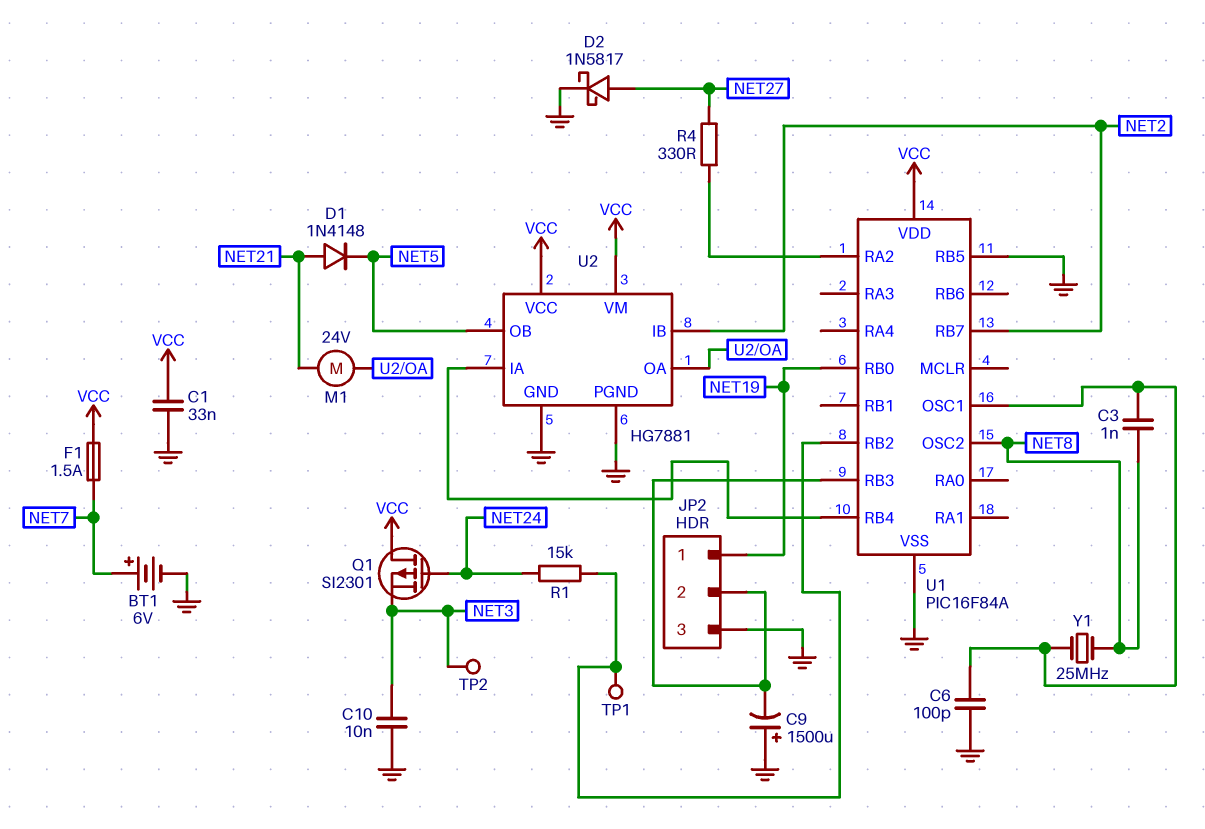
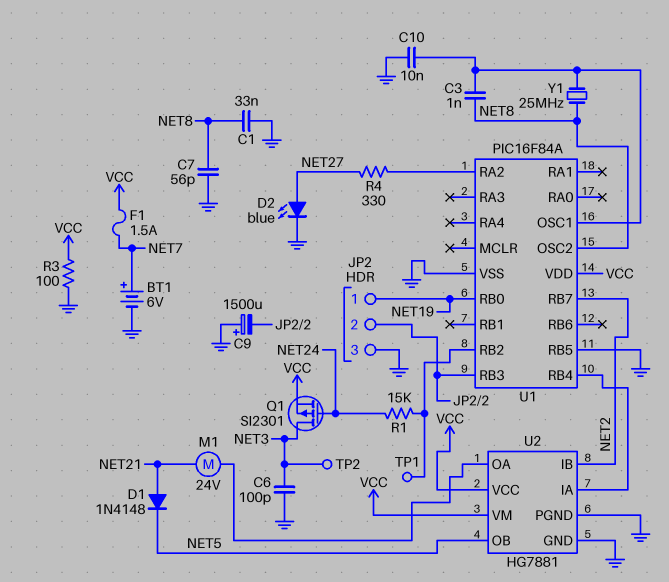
C1: 33nF (GND, VCC) -> 33nF (GND, NET8)
C6: 100pF (GND, U1/OSC1) -> 100pF (GND, NET3)
C7: none -> 56pF (GND, NET8)
C10: 10nF (GND, NET3) -> 10nF (GND, U1/OSC1)
D2: schottky 1N5817 (A NET27, K GND) -> LED blue (A NET27, K GND)
Q1: PMOS SI2301 (G NET24, D VCC, S NET3) -> PMOS SI2301 (G NET24, D NET3, S VCC)
R3: none -> 100 (GND, VCC)

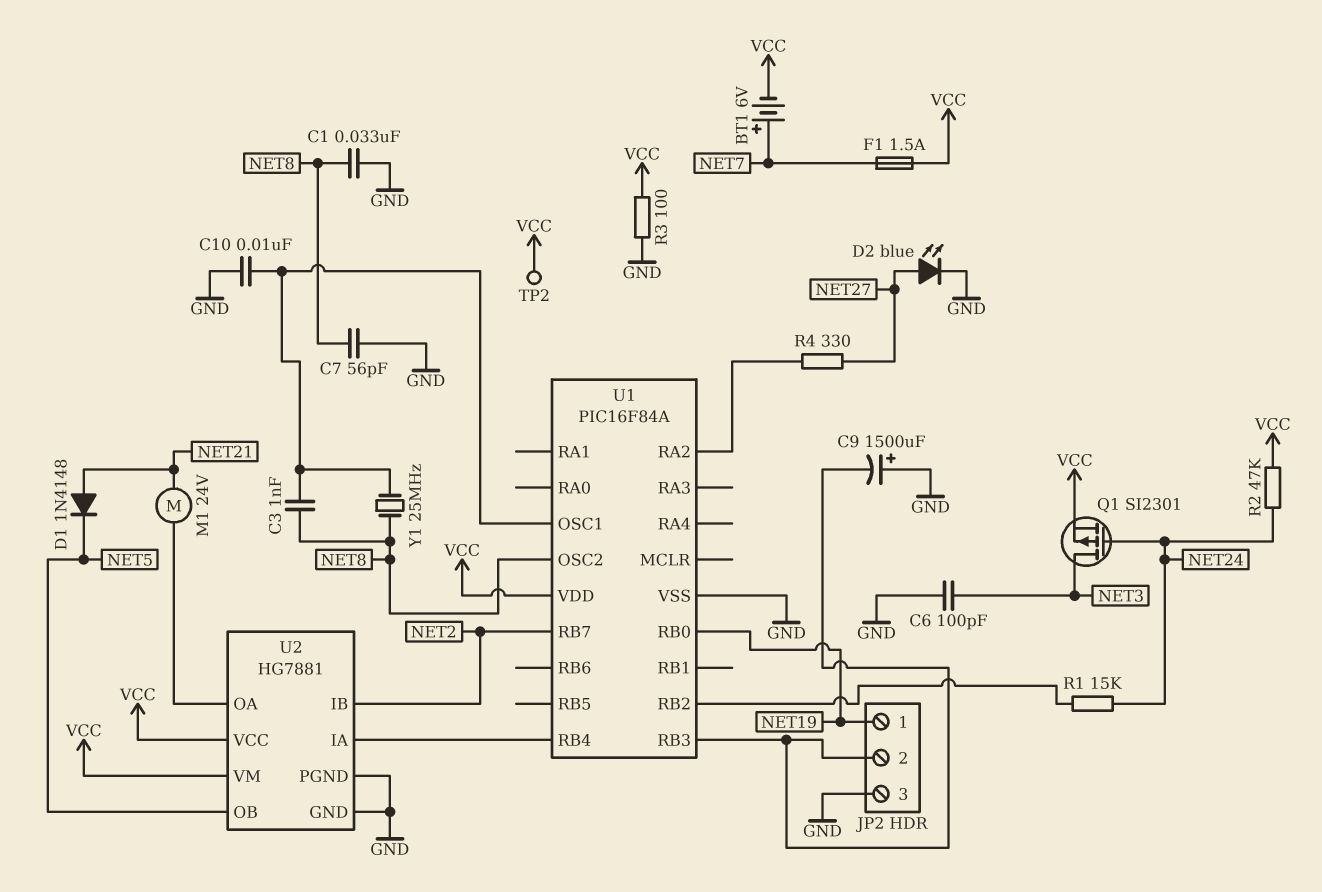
BT1: 6V (plus NET7, minus GND) -> 6V (plus NET7, minus VCC)
R2: none -> 47k (NET24, VCC)
TP1: test point (U1/RB2) -> none
TP2: test point (NET3) -> test point (VCC)
U1 pin RB5: GND -> none

